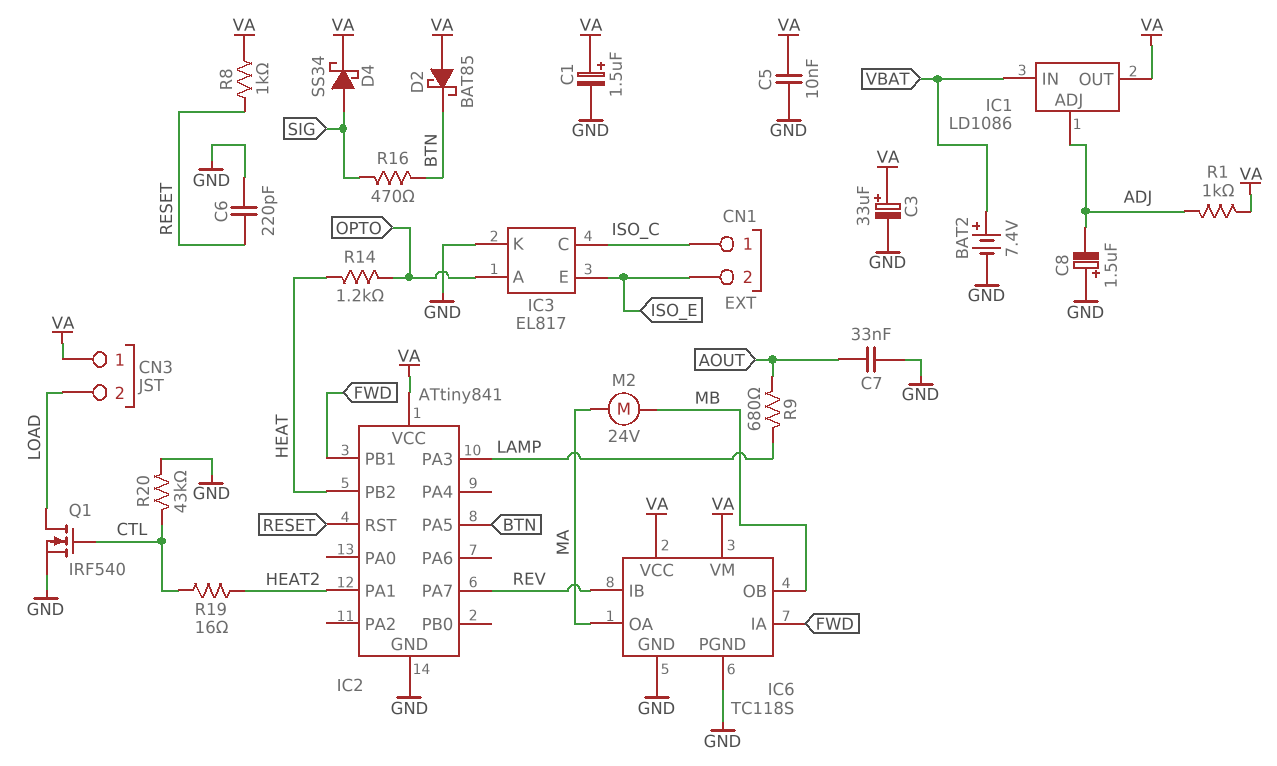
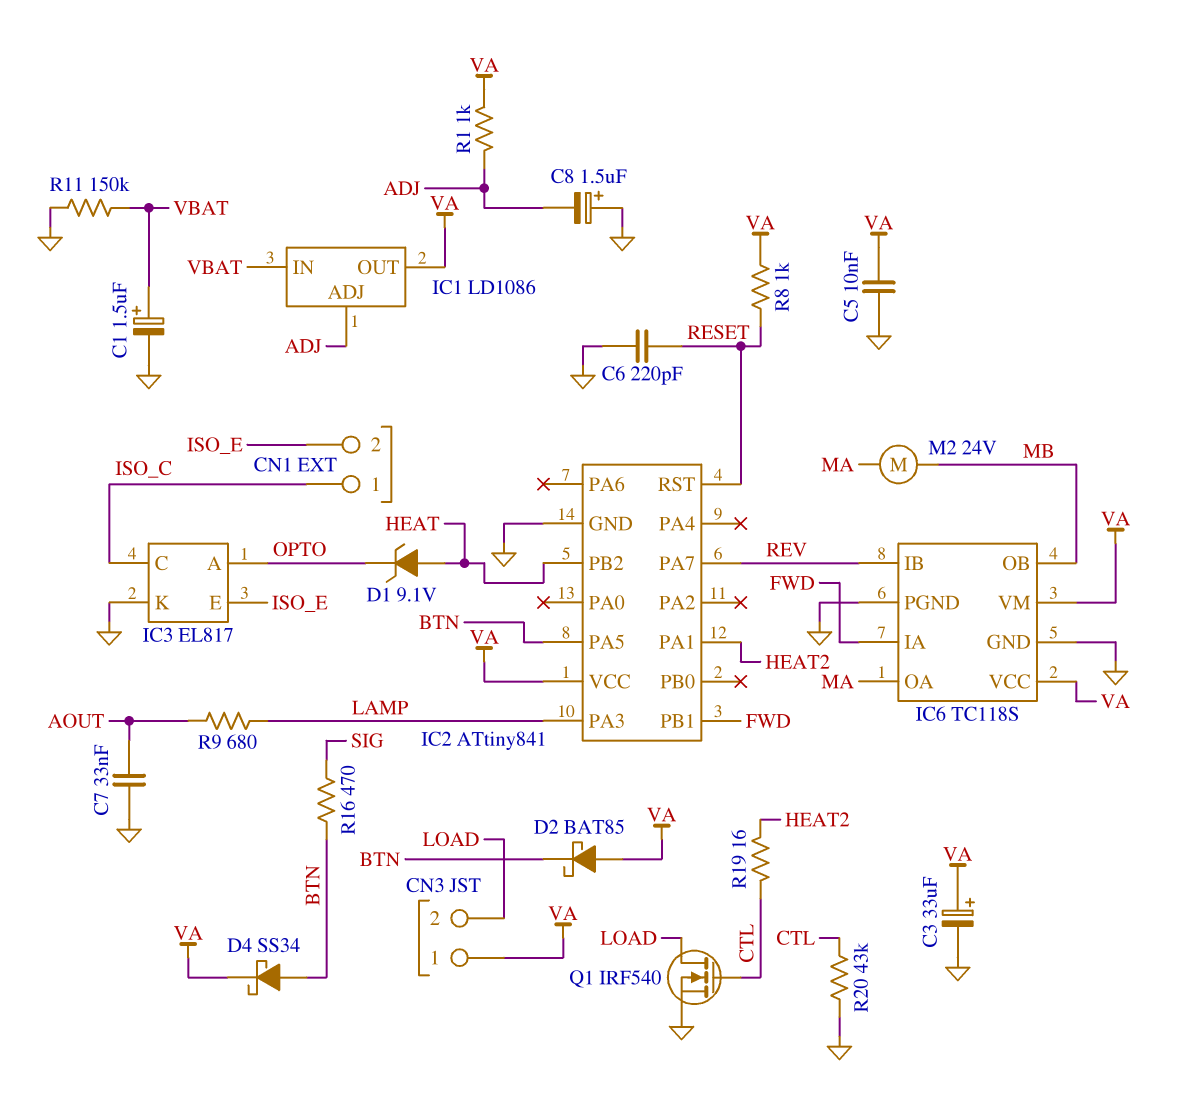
BAT2: 7.4V (plus VBAT, minus GND) -> none
C1: 1.5uF (plus VA, minus GND) -> 1.5uF (plus VBAT, minus GND)
D1: none -> zener 9.1V (A HEAT, K OPTO)
D4: schottky SS34 (A SIG, K VA) -> schottky SS34 (A BTN, K VA)
R11: none -> 150k (GND, VBAT)
R14: 1.2k (HEAT, OPTO) -> none

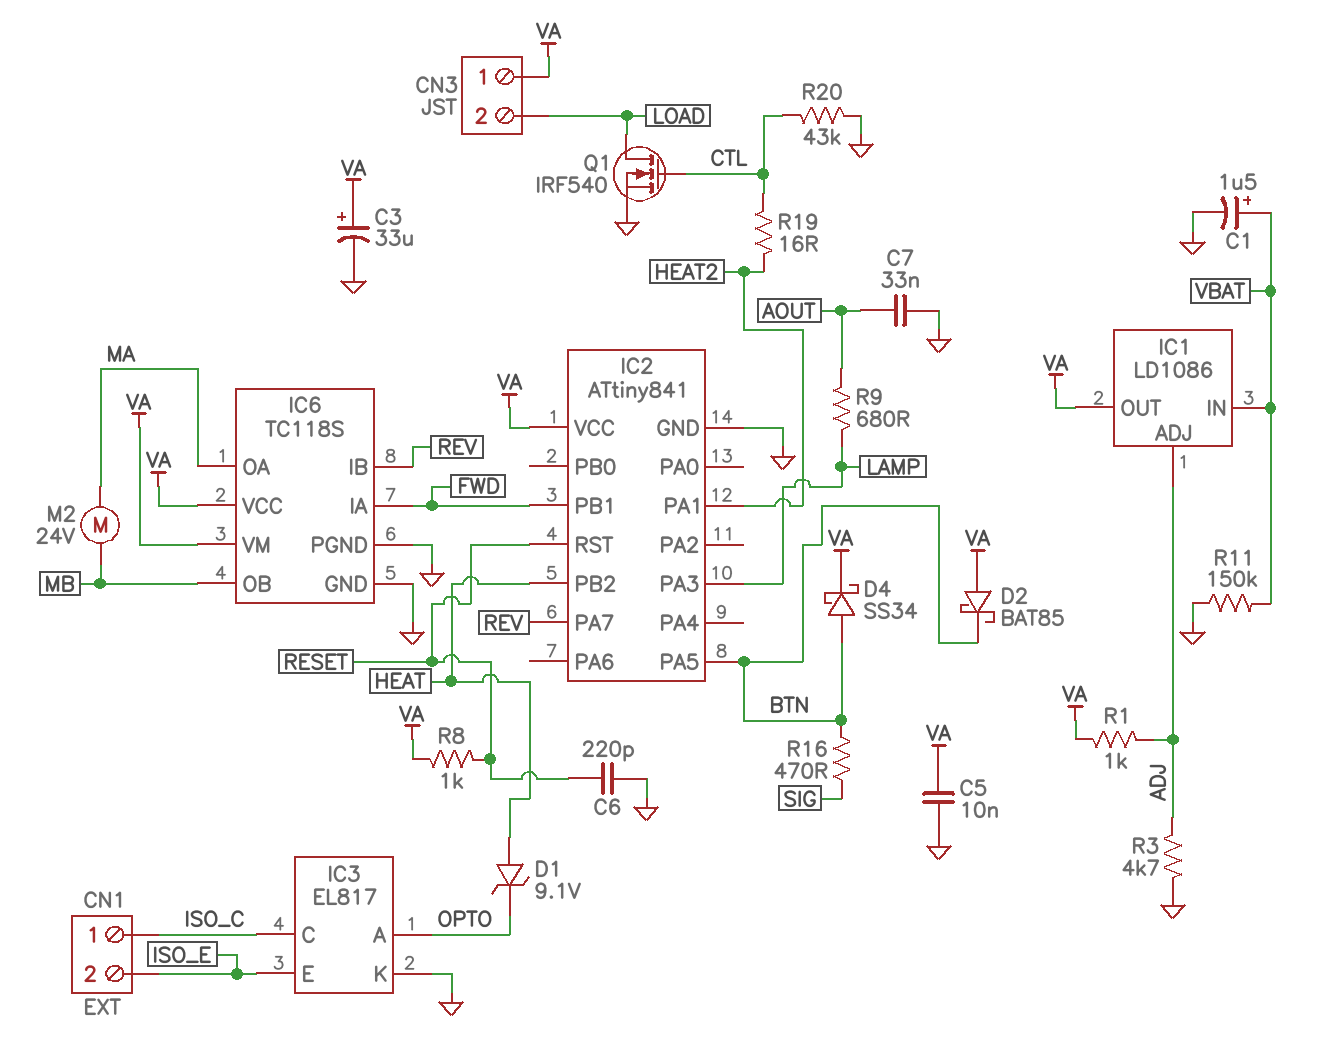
C8: 1.5uF (plus GND, minus ADJ) -> none
R3: none -> 4.7k (ADJ, GND)

